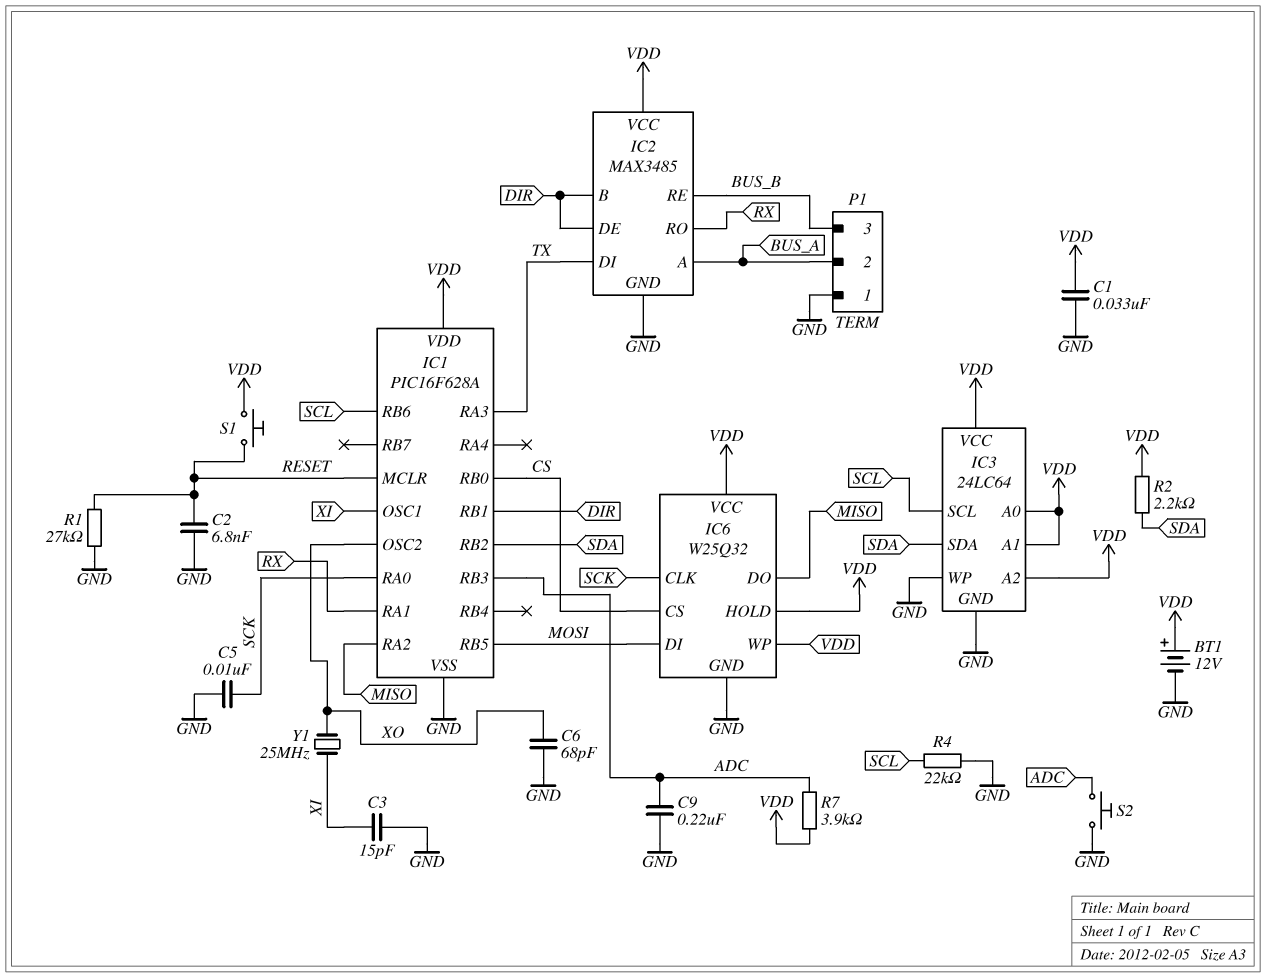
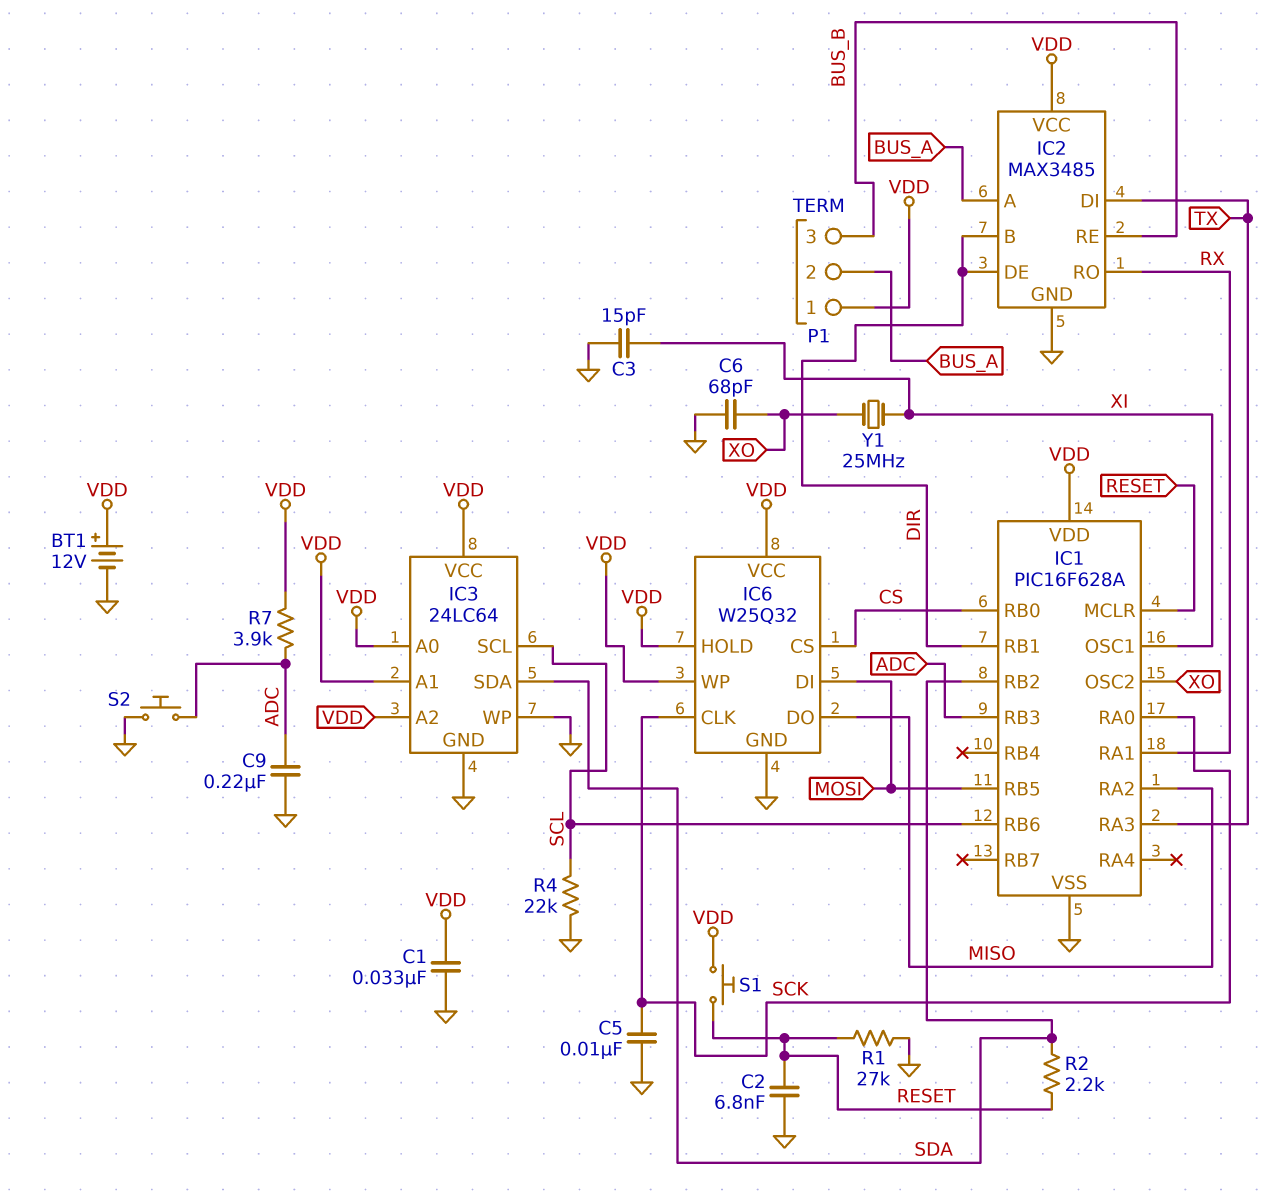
P1 pin 1: GND -> VDD
R2: 2.2k (SDA, VDD) -> 2.2k (RESET, SDA)

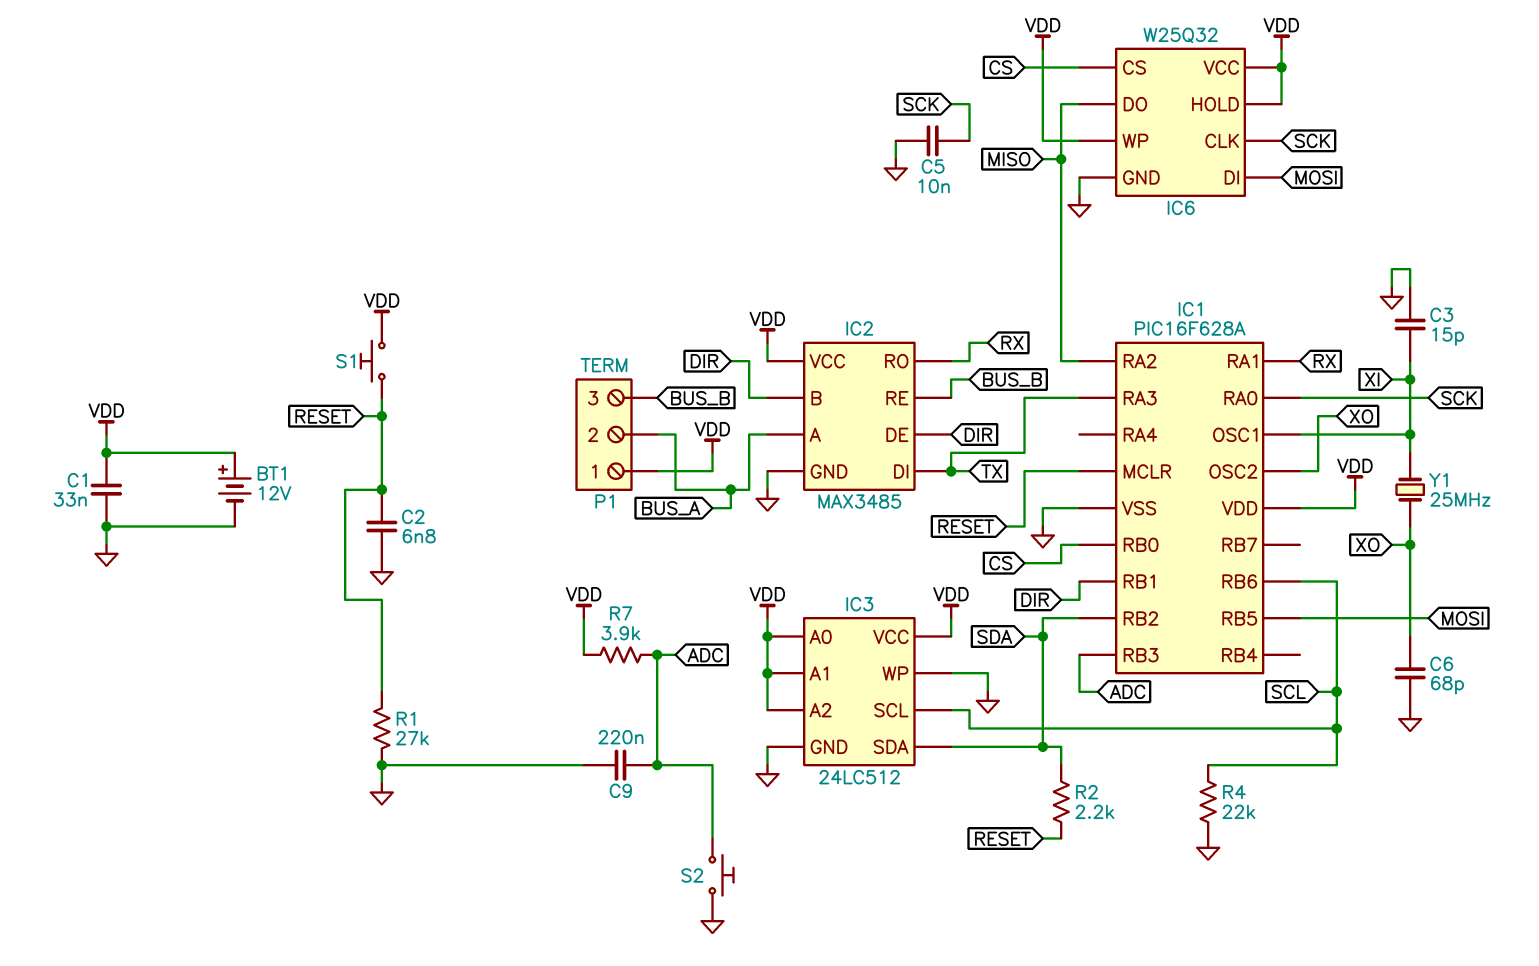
IC3: 24LC64 -> 24LC512

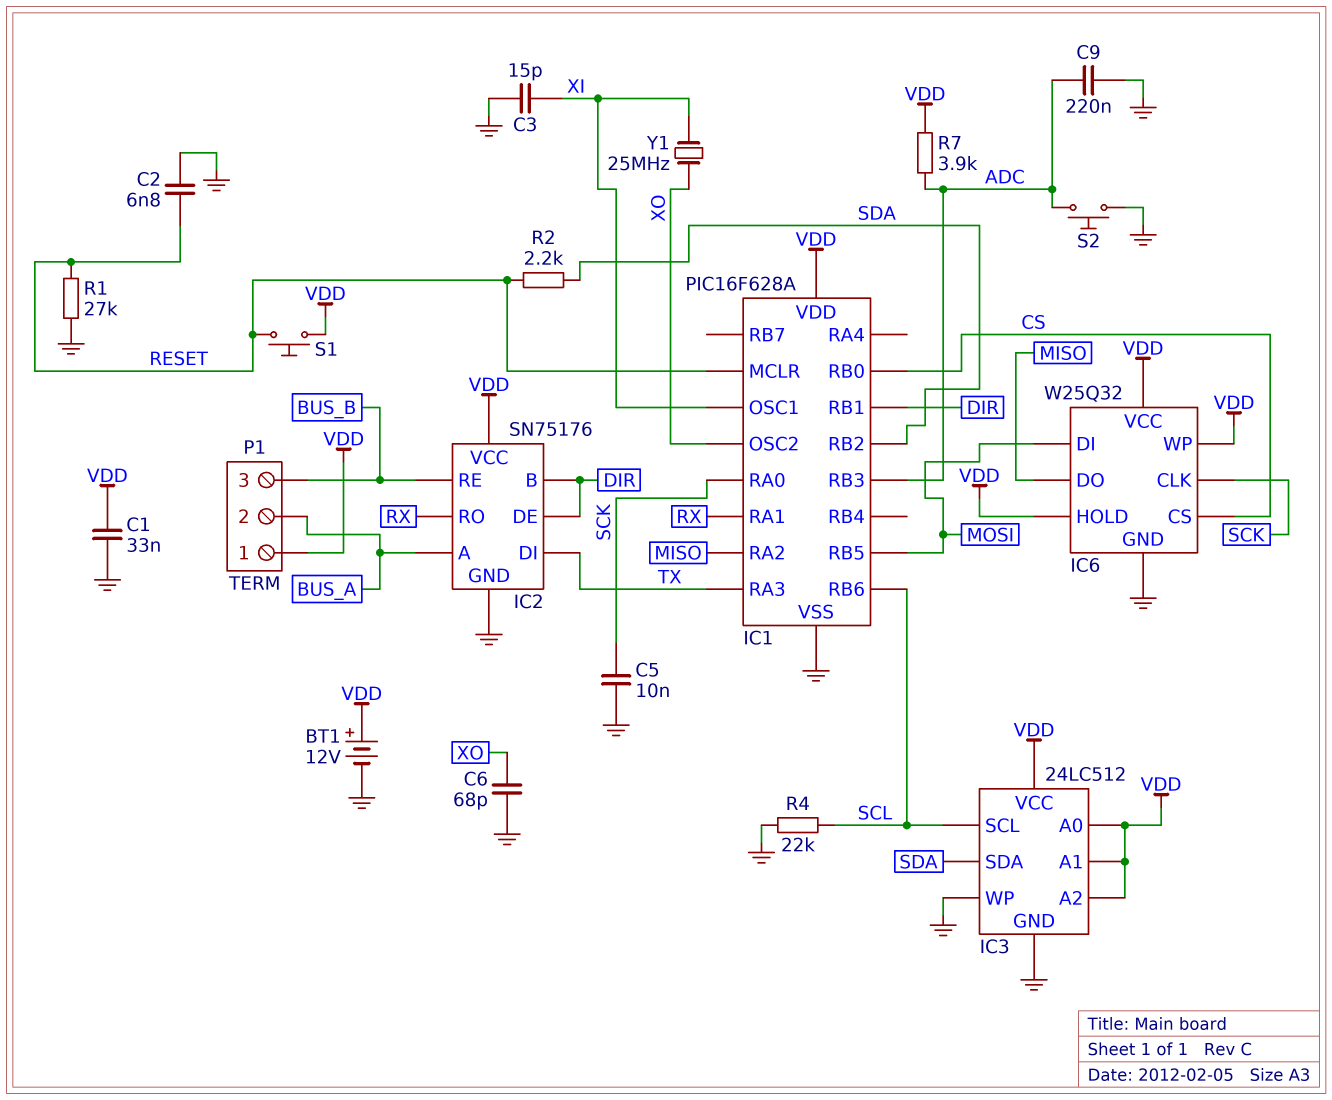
IC2: MAX3485 -> SN75176

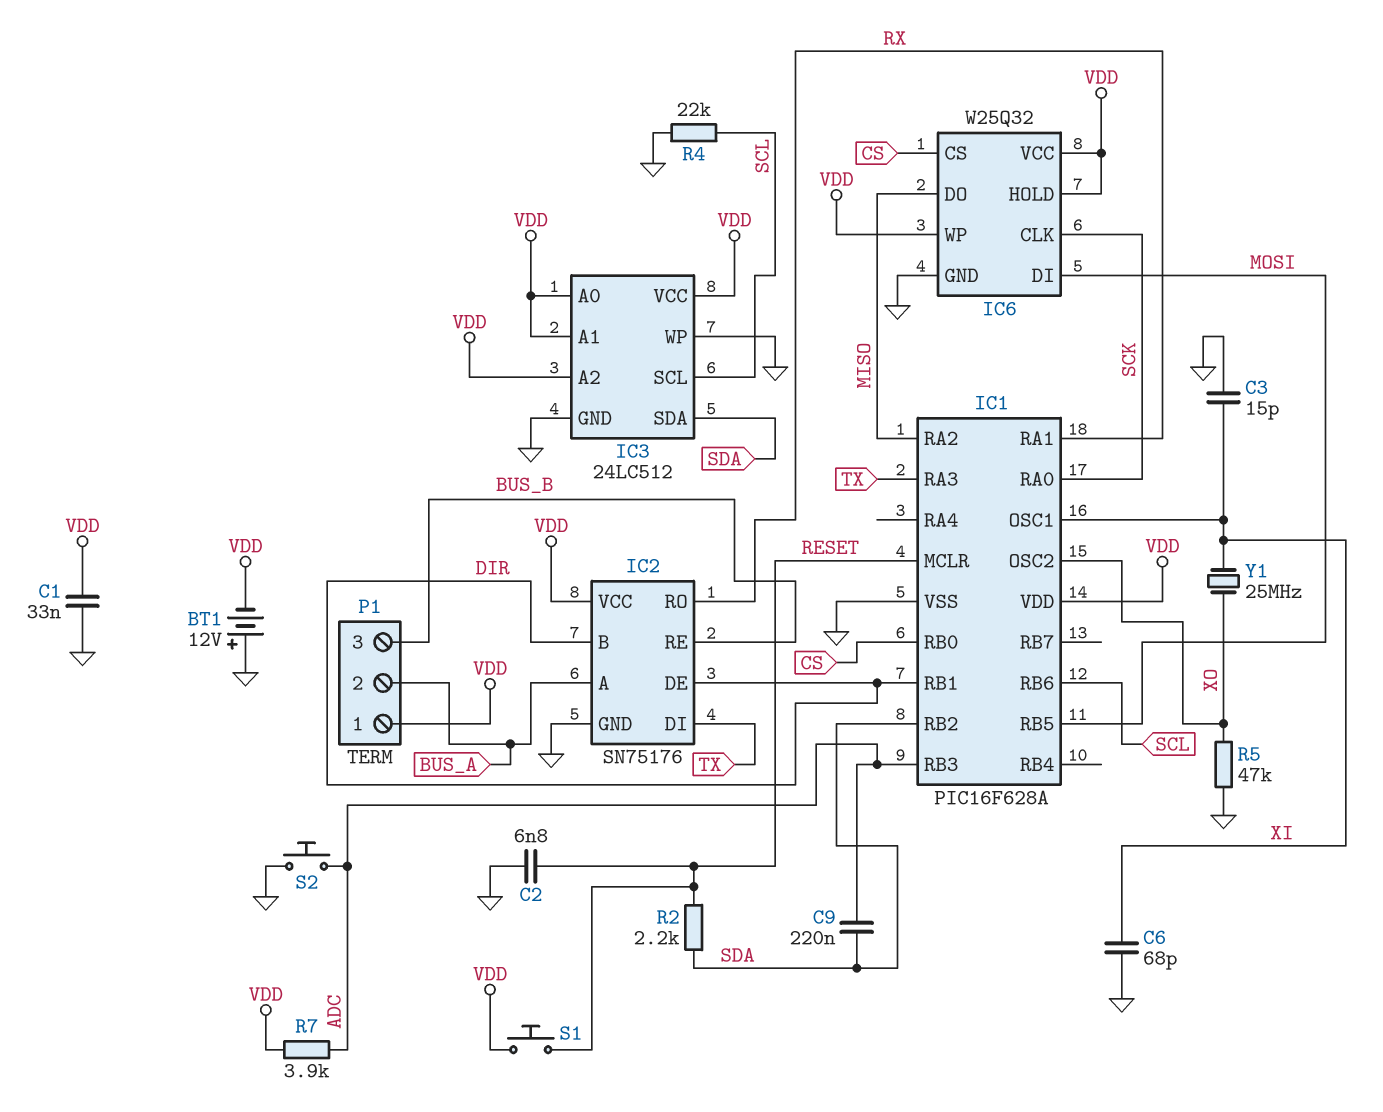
BT1: 12V (plus VDD, minus GND) -> 12V (plus GND, minus VDD)
C5: 10nF (GND, SCK) -> none
C6: 68pF (GND, XO) -> 68pF (GND, XI)
C9: 220nF (ADC, GND) -> 220nF (ADC, SDA)
R1: 27k (GND, RESET) -> none
R5: none -> 47k (GND, XO)

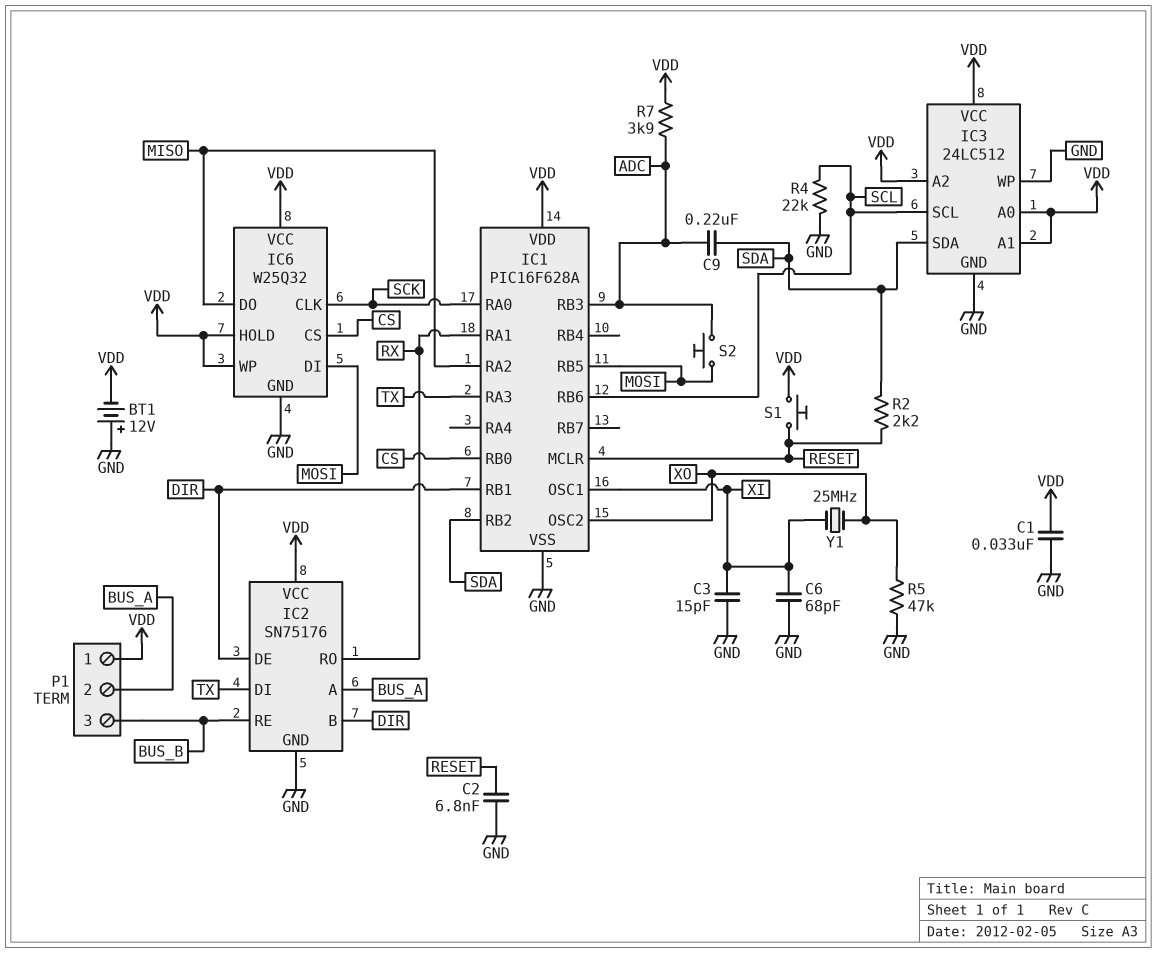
S2: button (ADC, GND) -> button (ADC, MOSI)

